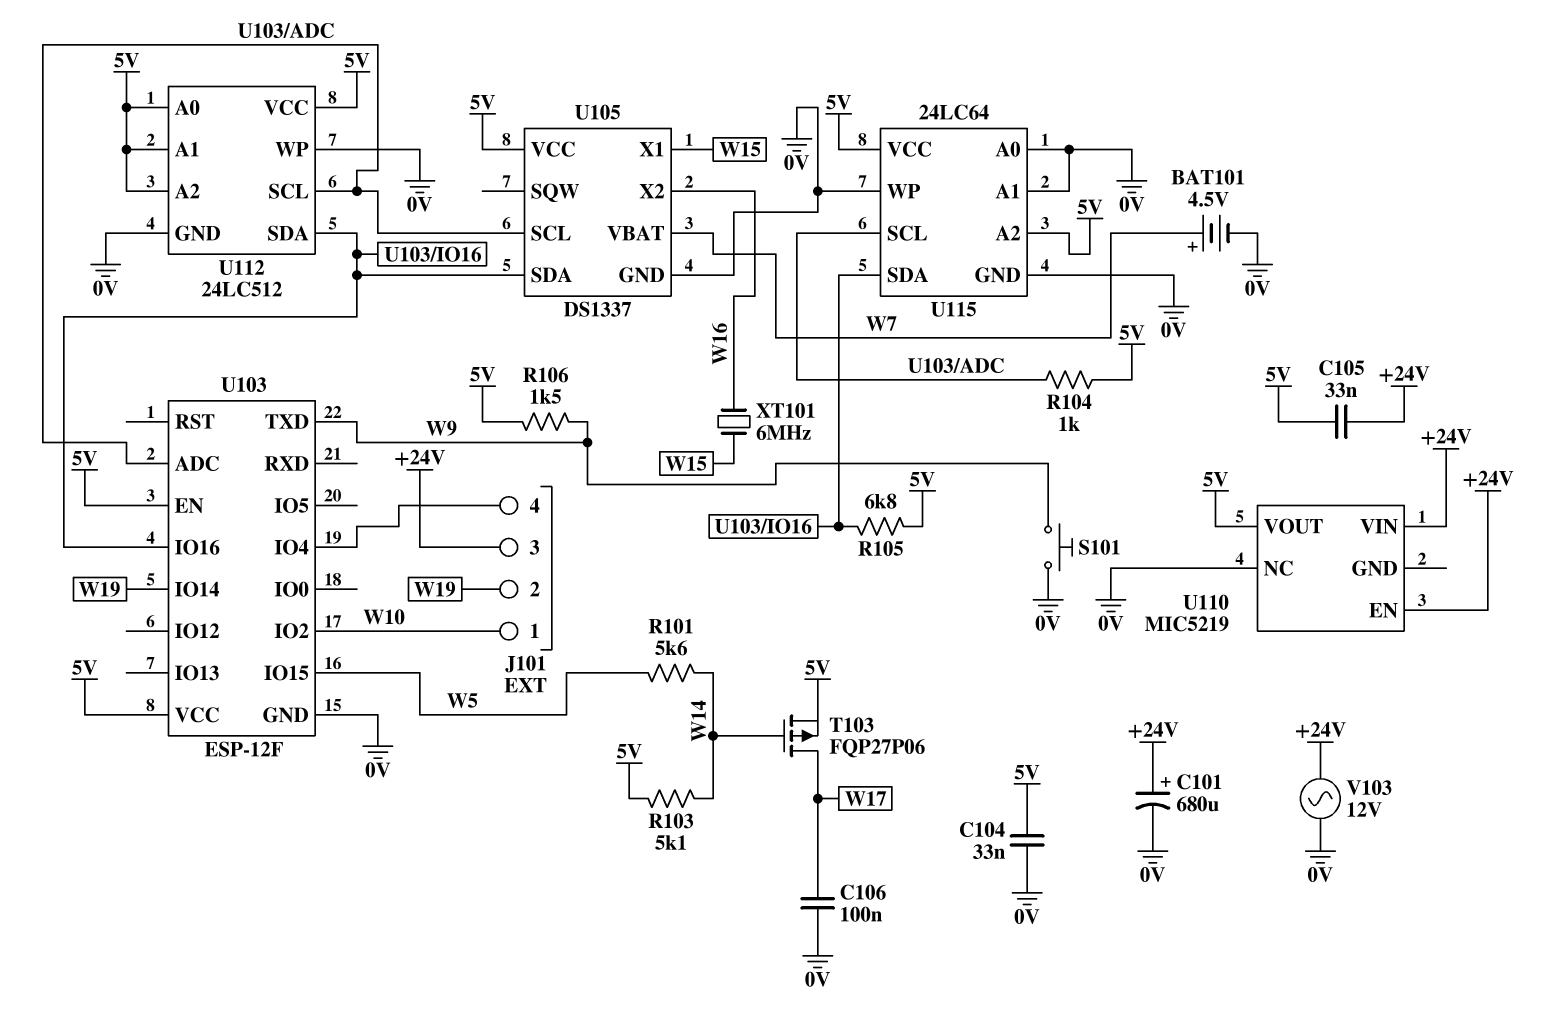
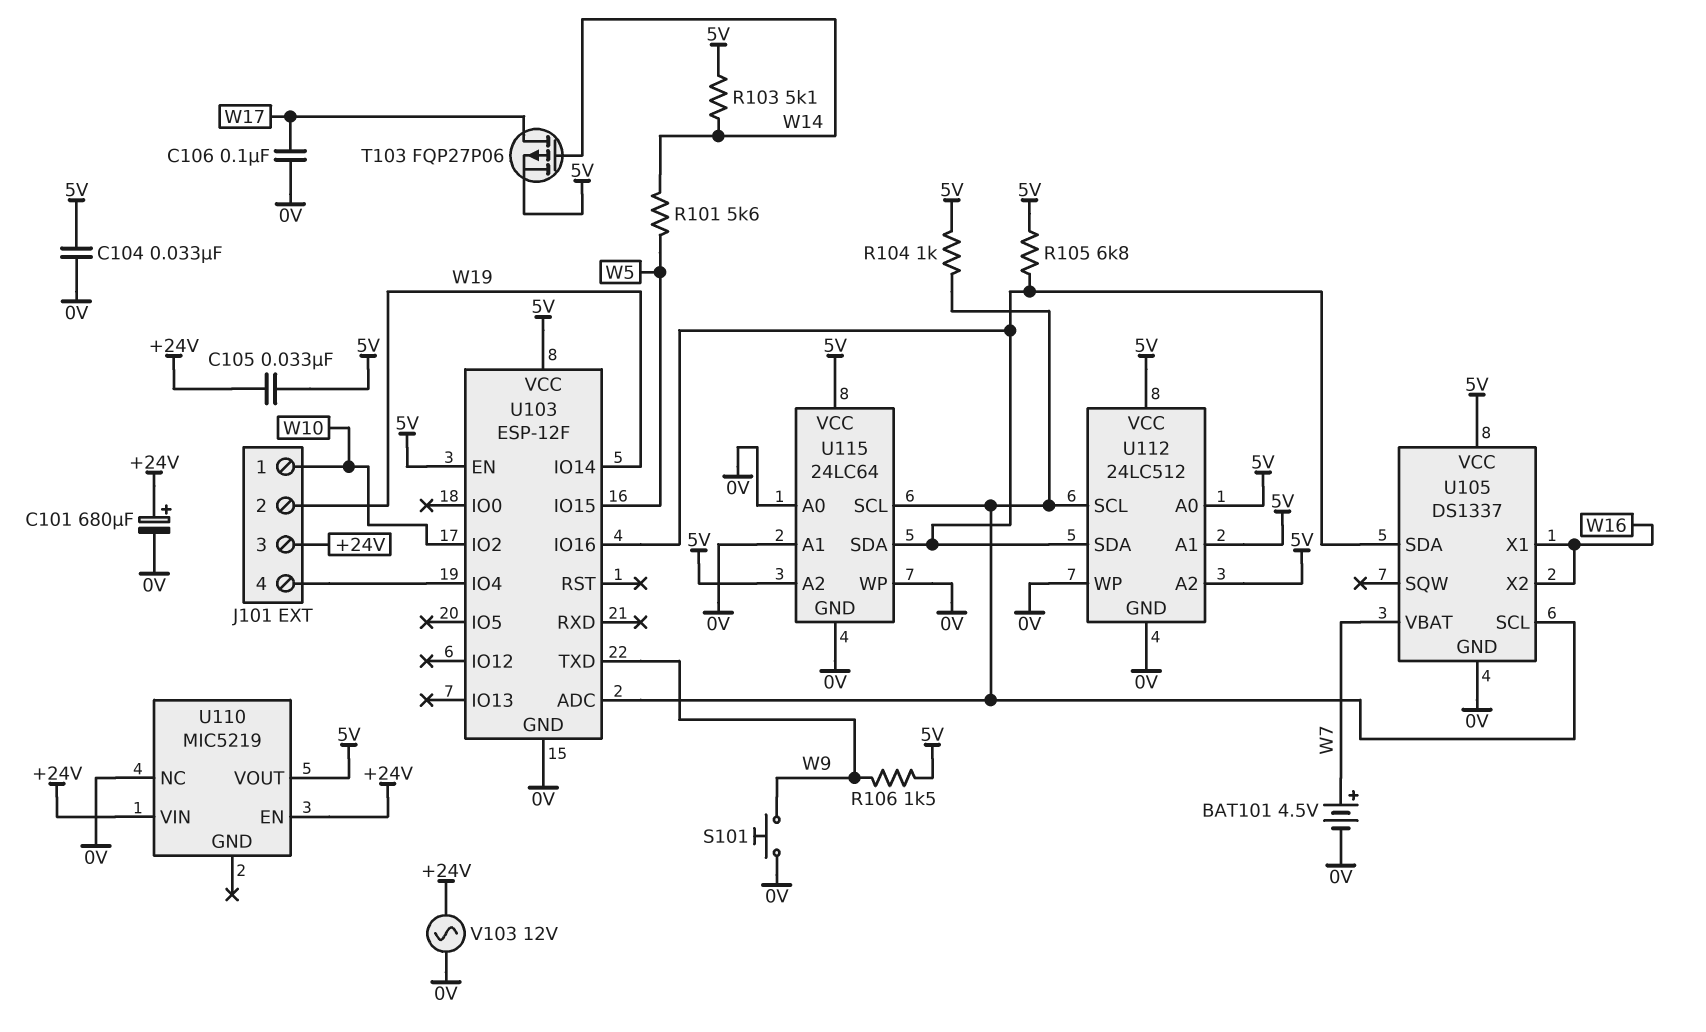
U105 pin X1: W15 -> W16
XT101: 6MHz (W15, W16) -> none

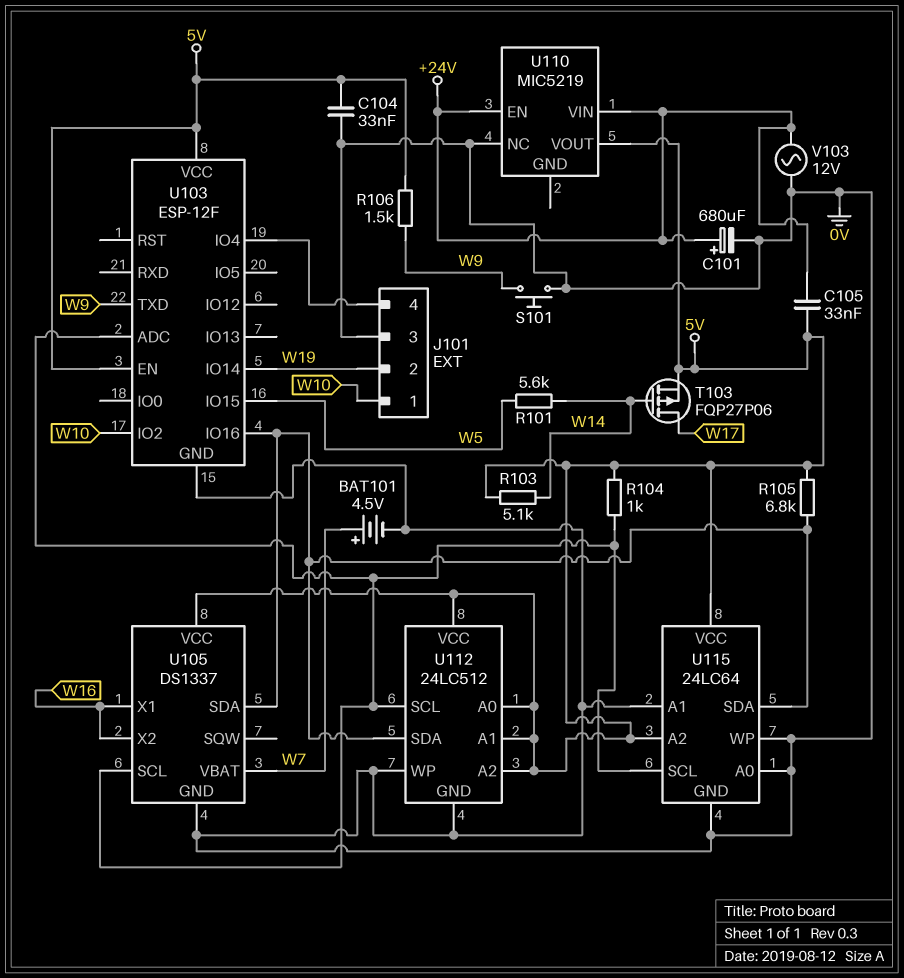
C106: 100nF (0V, W17) -> none
J101 pin 3: +24V -> 0V

